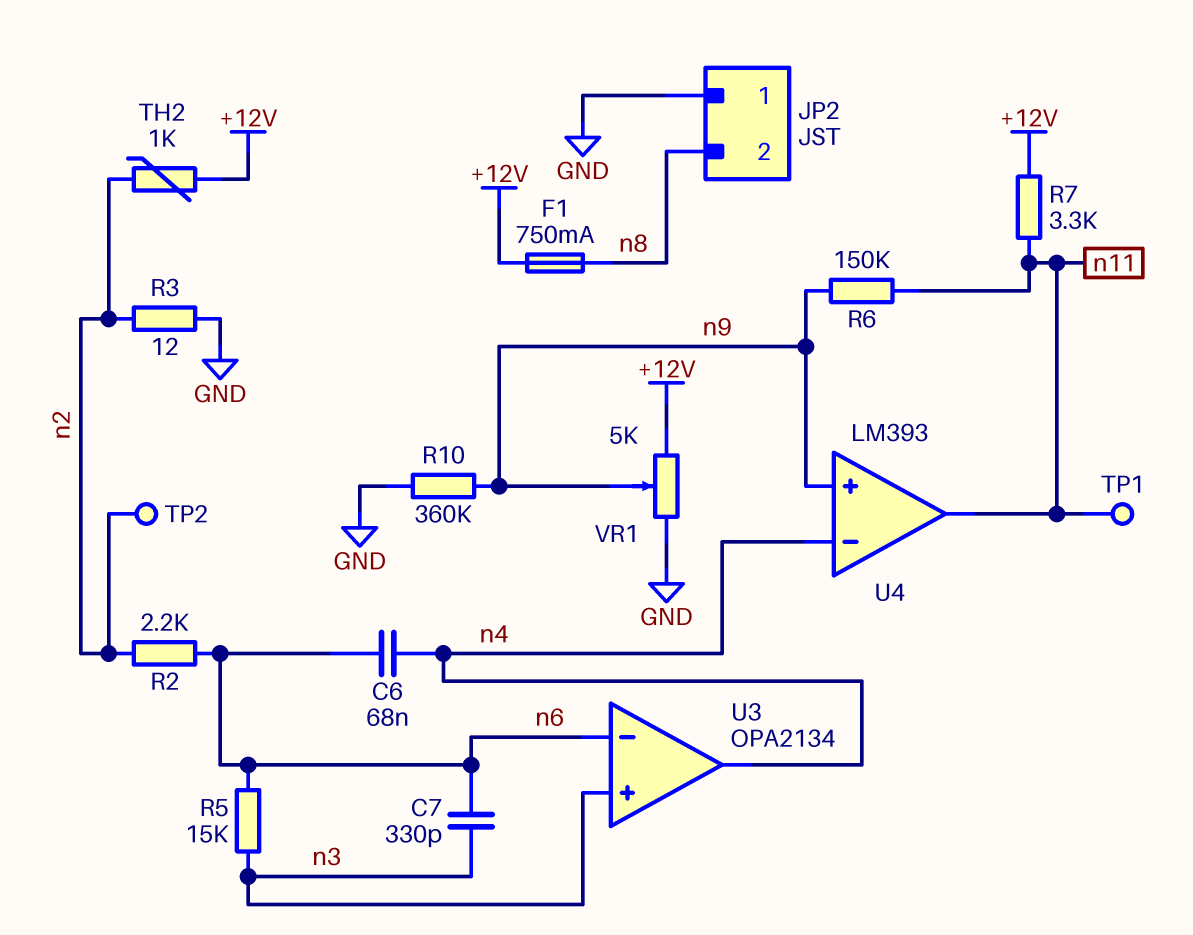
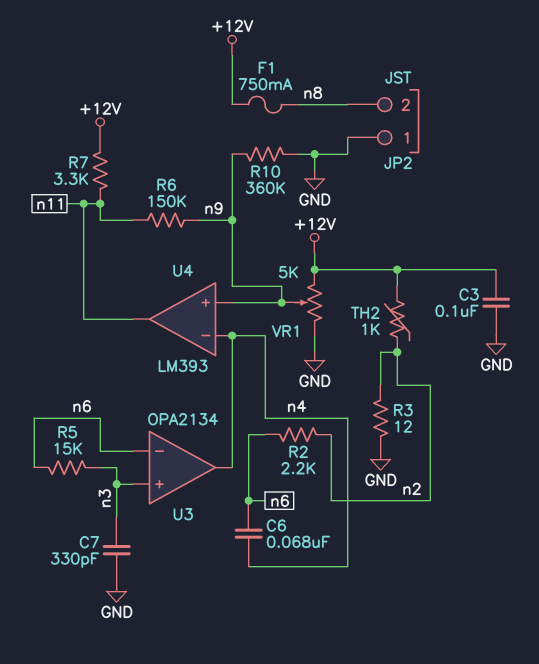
C3: none -> 100nF (+12V, GND)
C7: 330pF (n3, n6) -> 330pF (GND, n3)
TP1: test point (n11) -> none
TP2: test point (n2) -> none

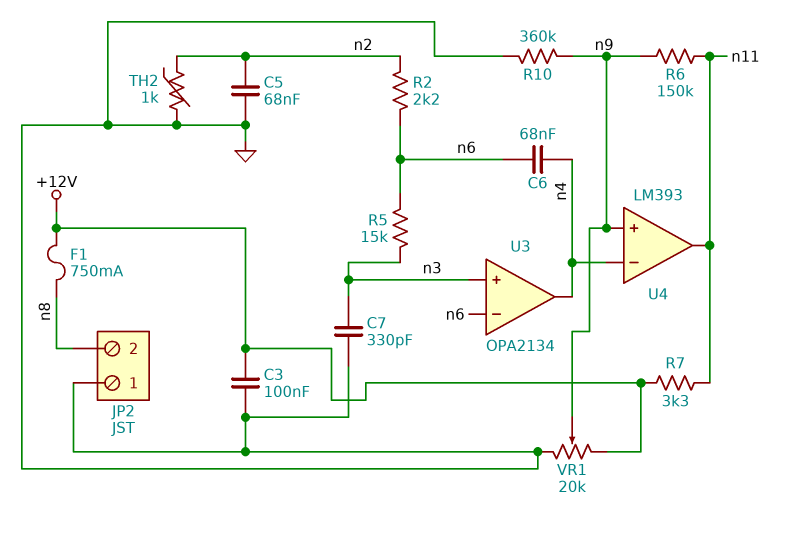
C5: none -> 68nF (GND, n2)
R3: 12 (GND, n2) -> none
TH2: 1k (+12V, n2) -> 1k (GND, n2)
VR1: 5k (+12V, GND, wiper n9) -> 20k (+12V, GND, wiper n9)

